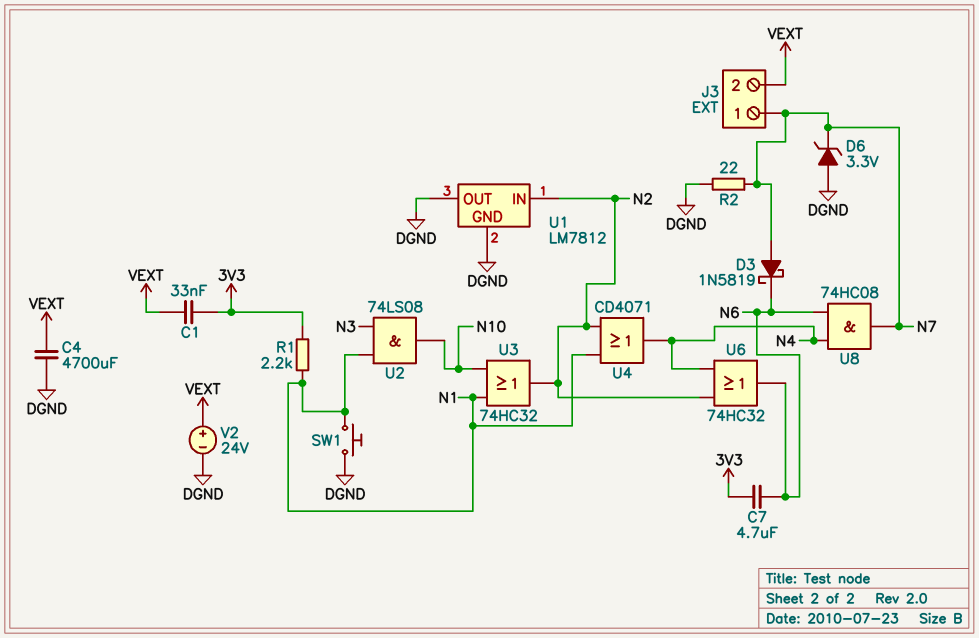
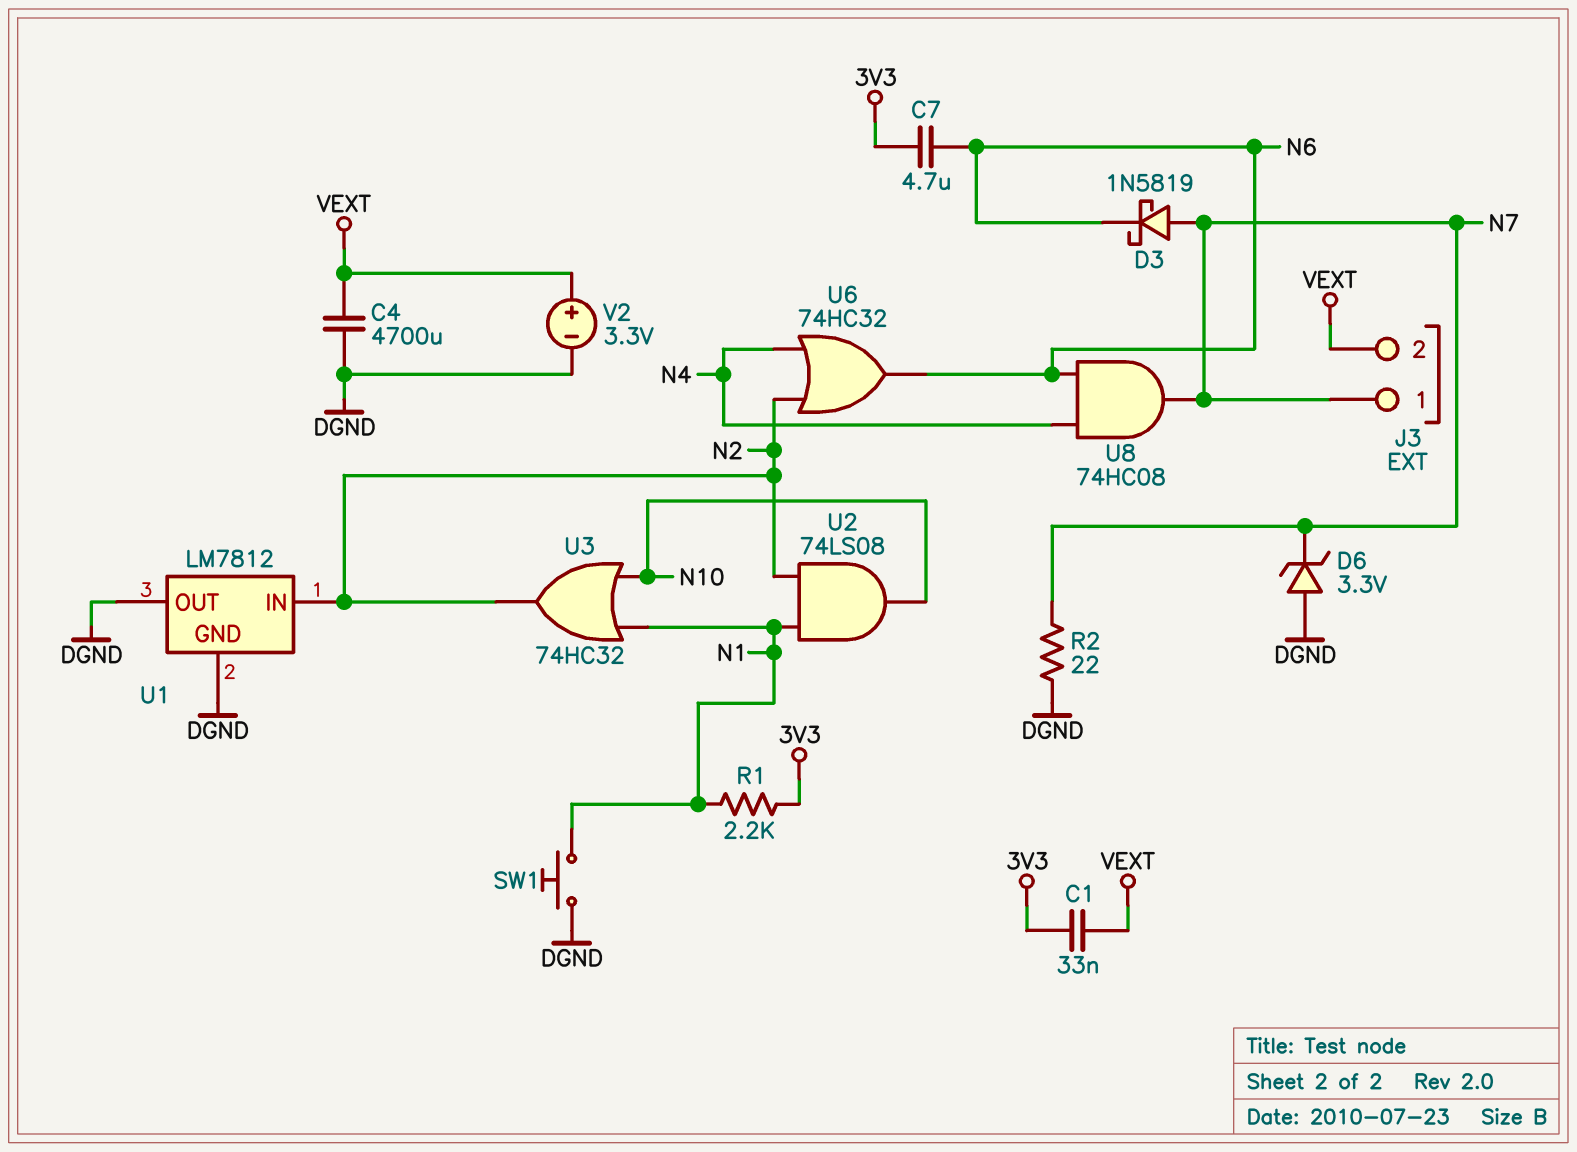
U2: AND 74LS08 (in N1, in N3, out N10) -> AND 74LS08 (in N1, in N2, out N10)
U4: OR CD4071 (in N1, in N2, out N4) -> none
V2: 24V (plus VEXT, minus DGND) -> 3.3V (plus VEXT, minus DGND)

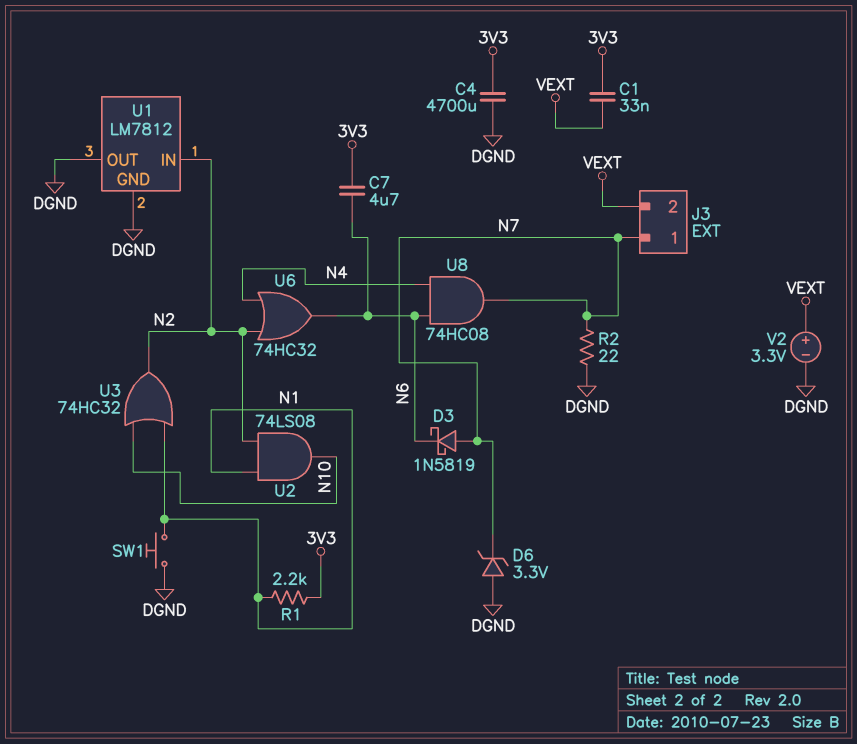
C4: 4700uF (DGND, VEXT) -> 4700uF (3V3, DGND)

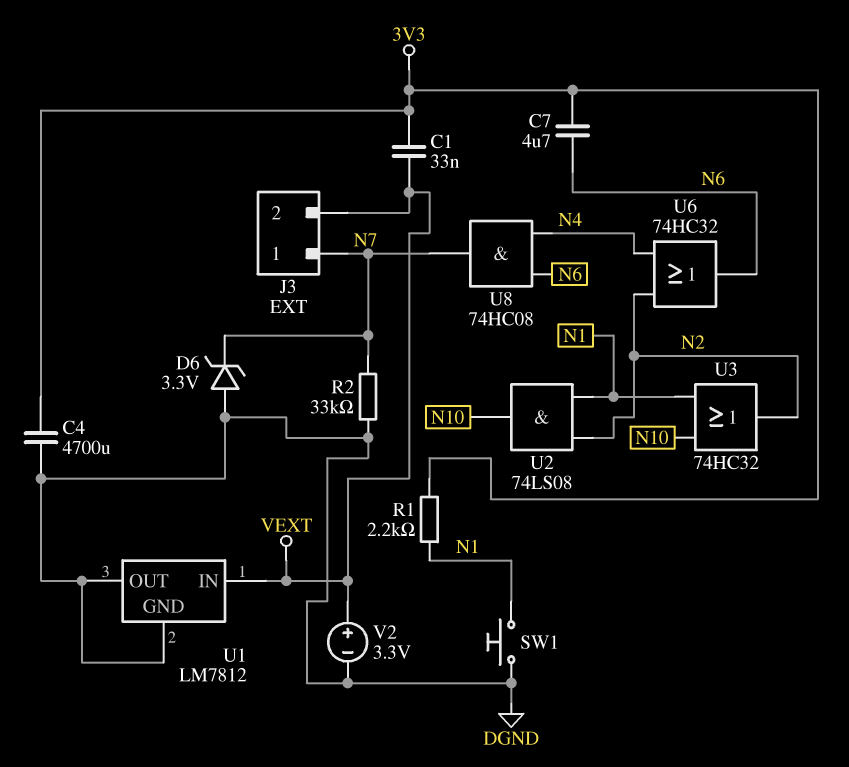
D3: schottky 1N5819 (A N7, K N6) -> none
R2: 22 (DGND, N7) -> 33k (DGND, N7)
U1 pin IN: N2 -> VEXT

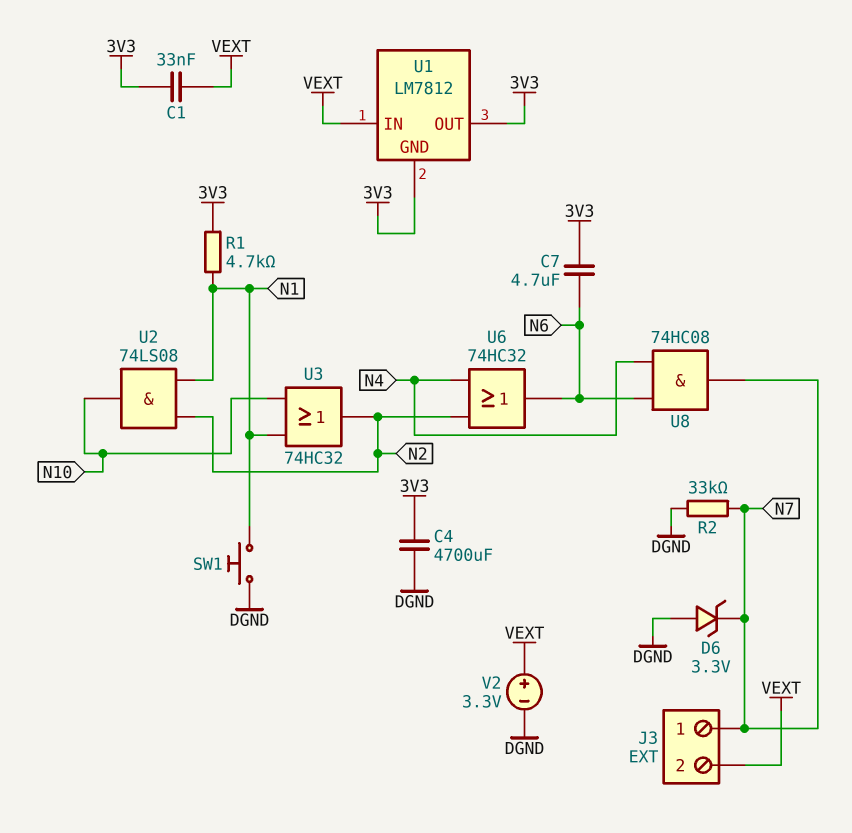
R1: 2.2k (3V3, N1) -> 4.7k (3V3, N1)
U1 pin GND: DGND -> 3V3
U1 pin OUT: DGND -> 3V3

